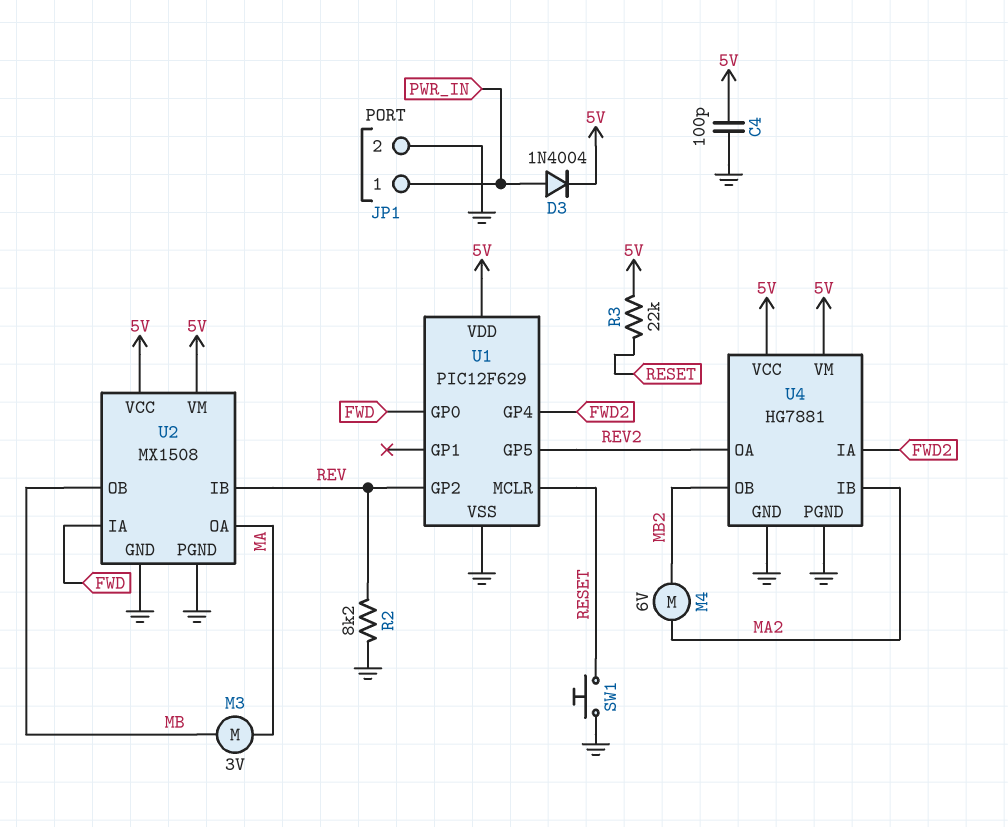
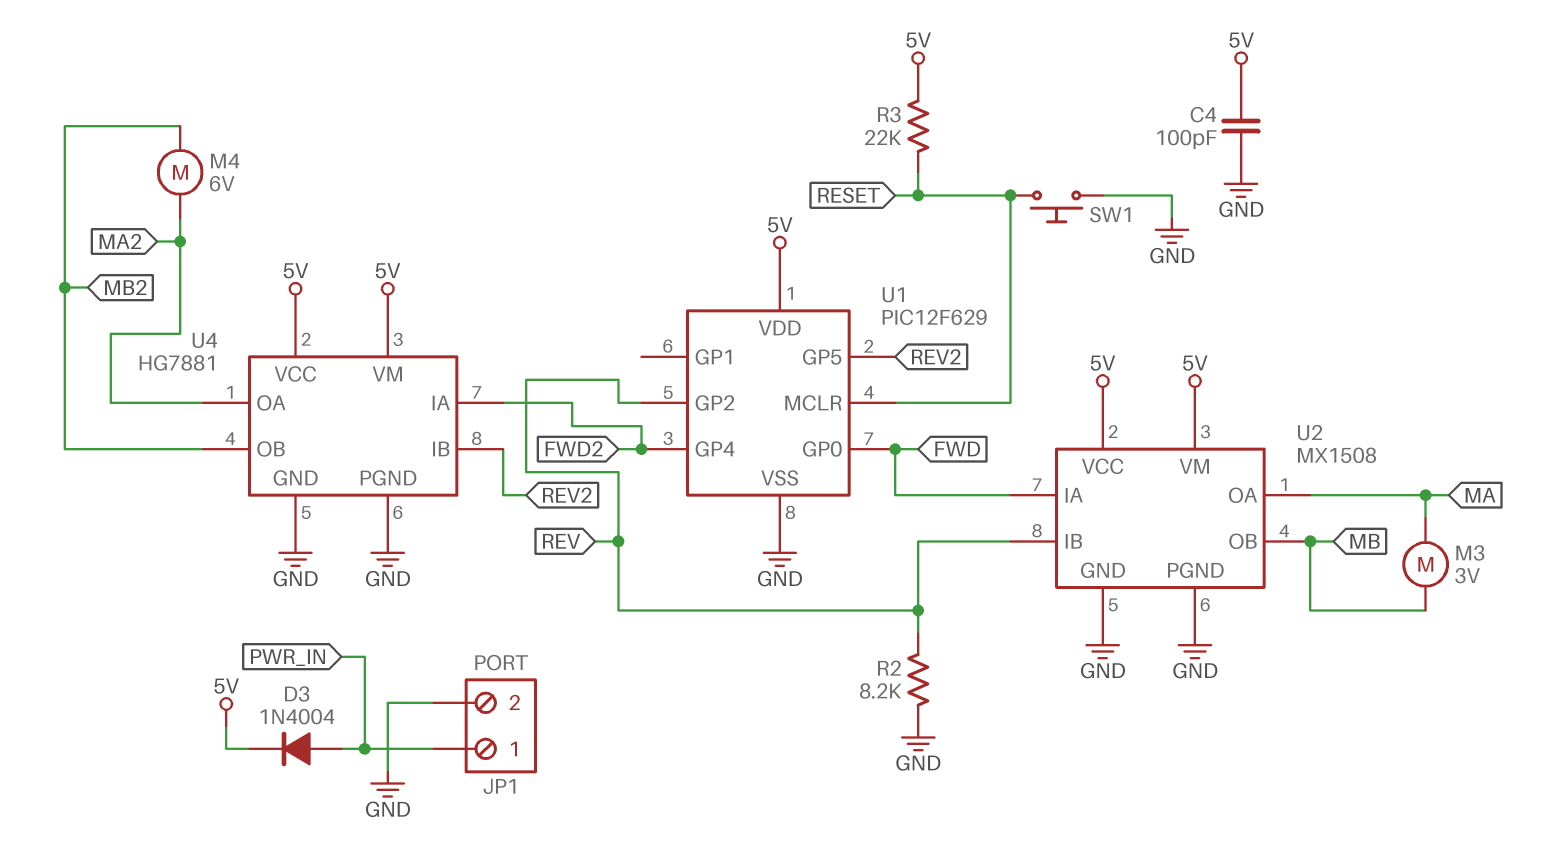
U4 pin IB: MA2 -> REV2
U4 pin OA: REV2 -> MA2

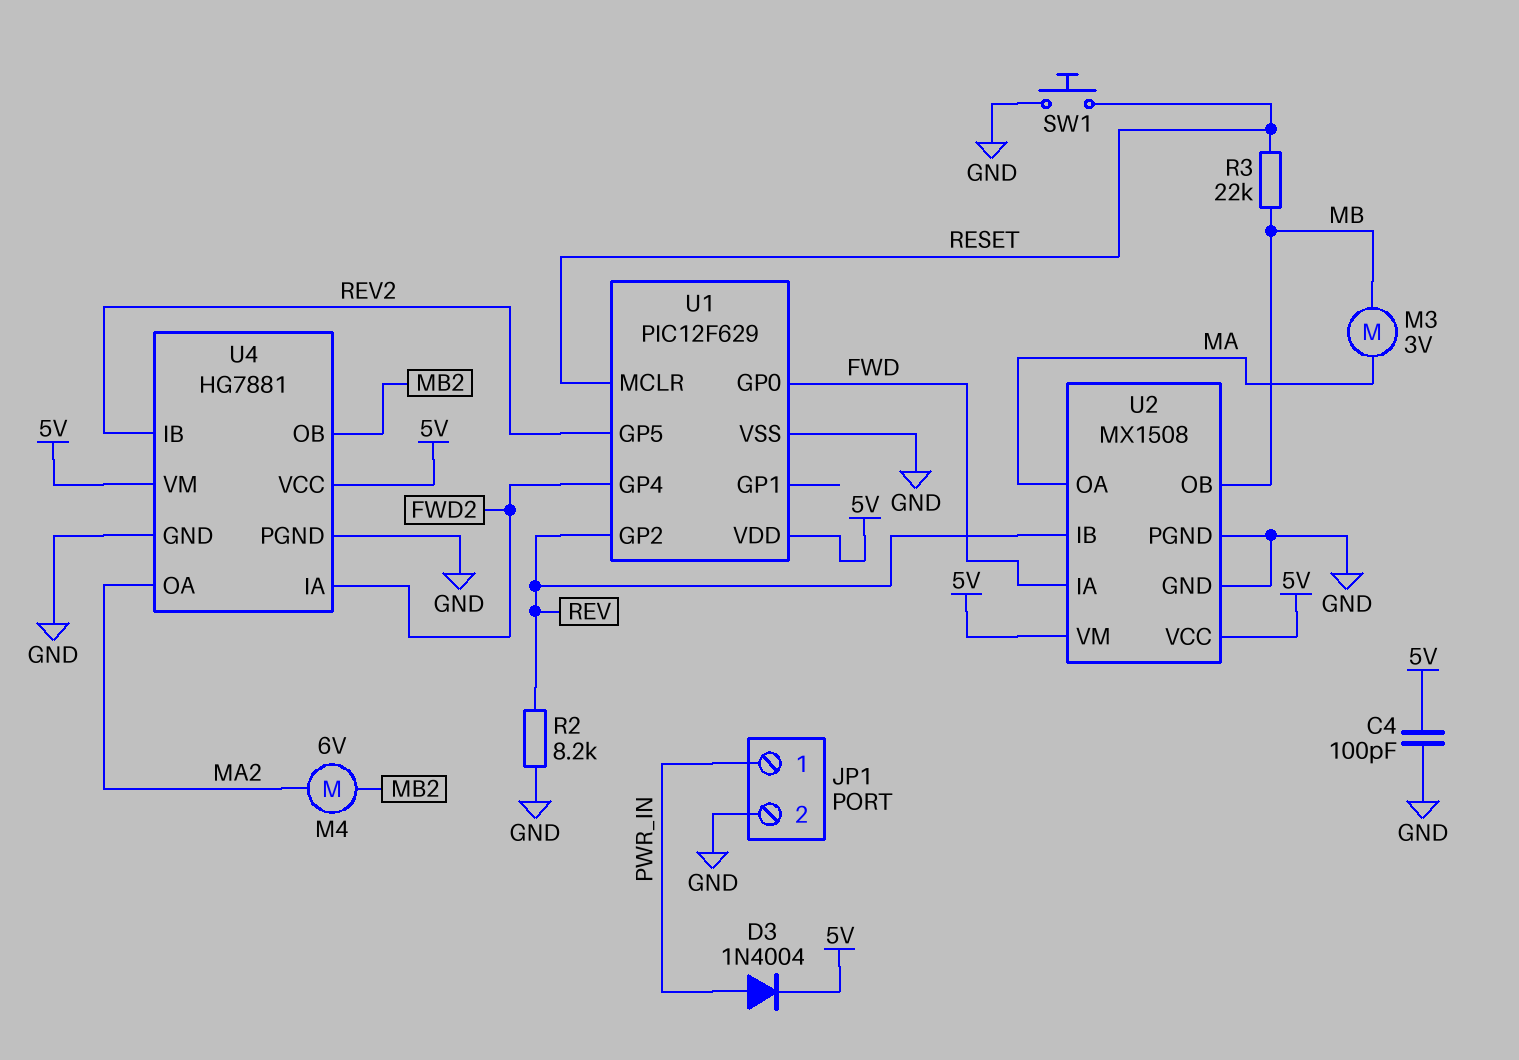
R3: 22k (5V, RESET) -> 22k (MB, RESET)

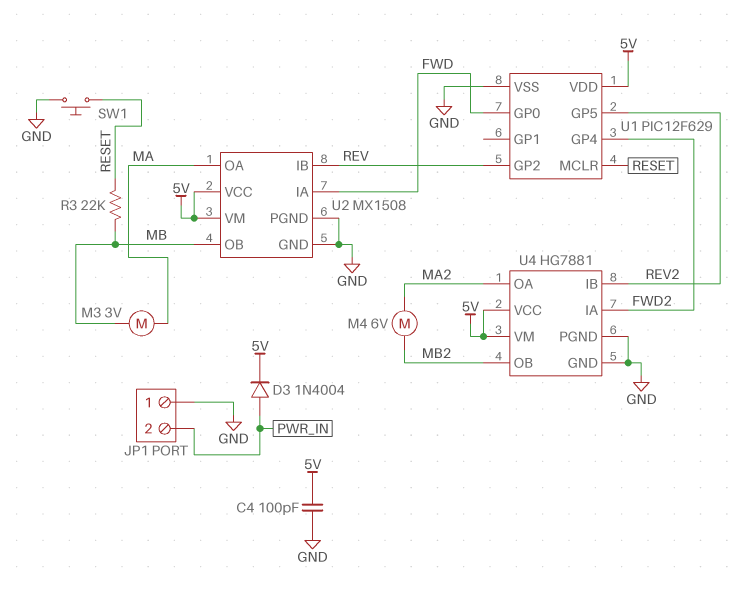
JP1 pin 1: PWR_IN -> GND
JP1 pin 2: GND -> PWR_IN
R2: 8.2k (GND, REV) -> none

